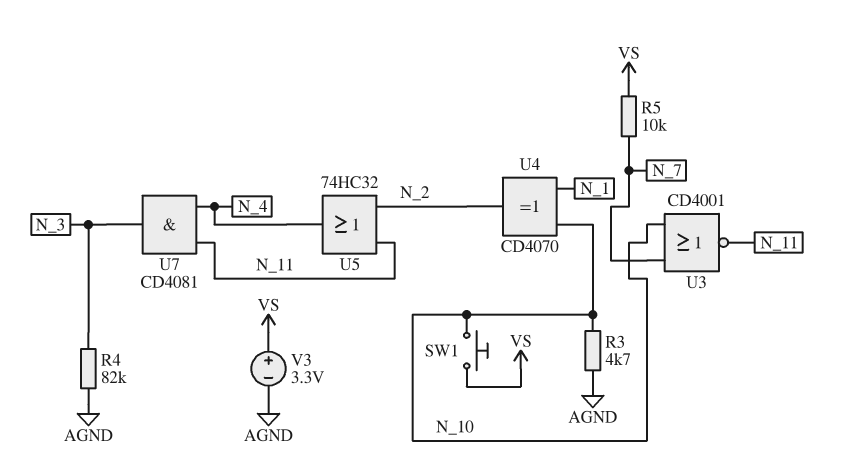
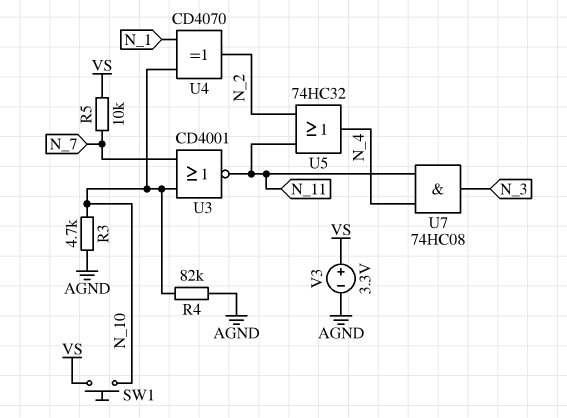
R4: 82k (AGND, N_3) -> 82k (AGND, N_10)
U7: AND CD4081 (in N_4, in N_11, out N_3) -> AND 74HC08 (in N_4, in N_11, out N_3)

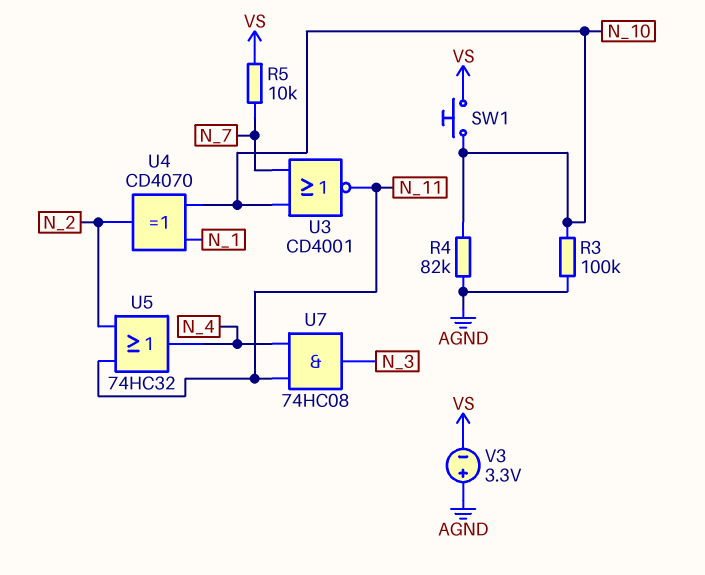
R3: 4.7k (AGND, N_10) -> 100k (AGND, N_10)
V3: 3.3V (plus VS, minus AGND) -> 3.3V (plus AGND, minus VS)

